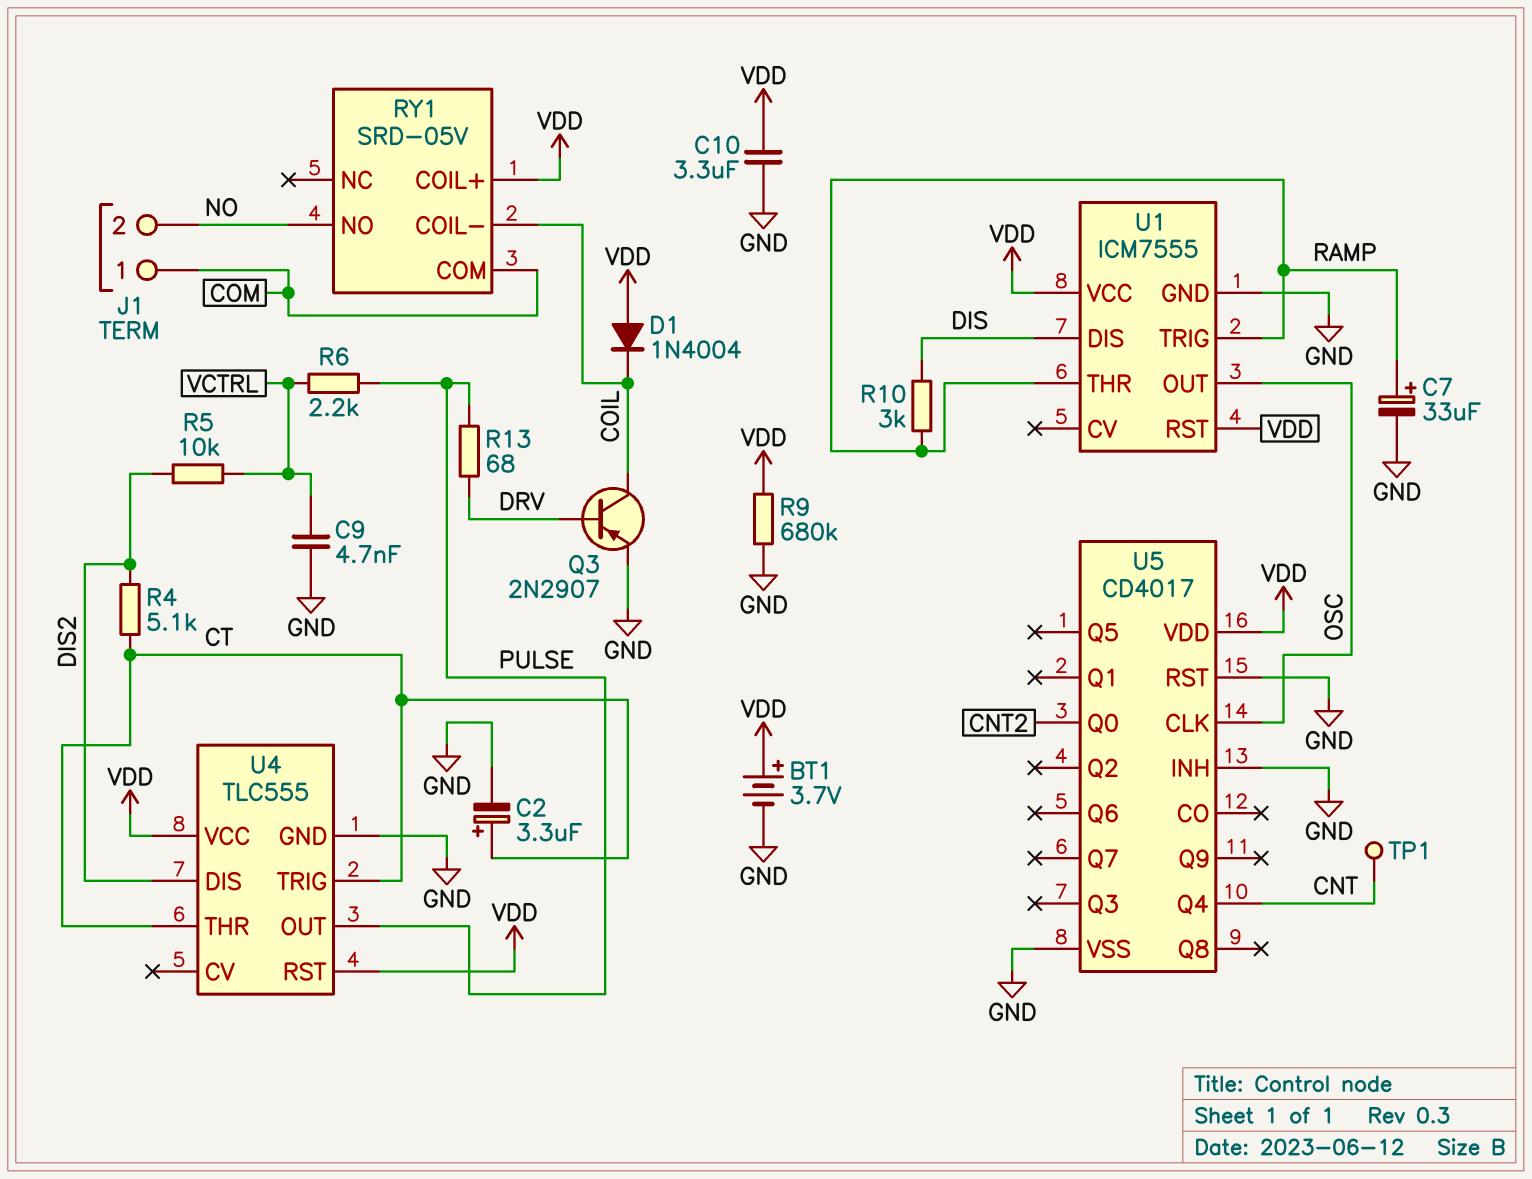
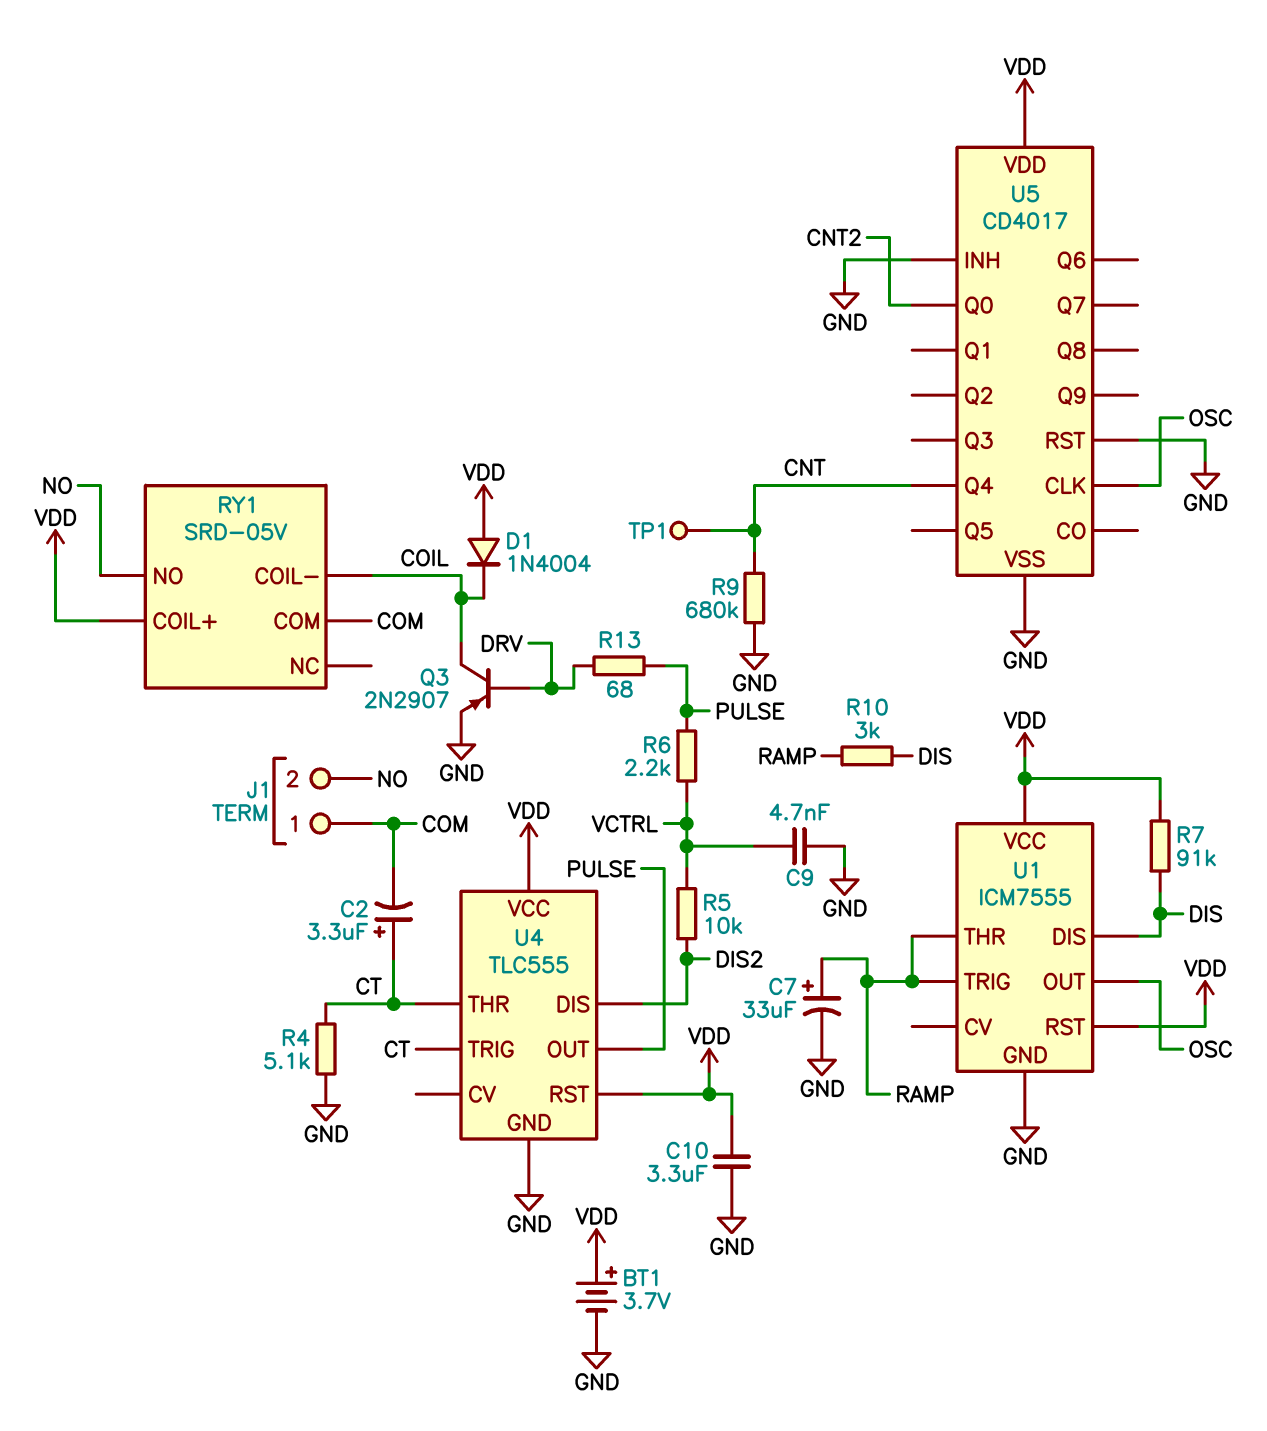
C2: 3.3uF (plus CT, minus GND) -> 3.3uF (plus CT, minus COM)
R4: 5.1k (CT, DIS2) -> 5.1k (CT, GND)
R7: none -> 91k (DIS, VDD)
R9: 680k (GND, VDD) -> 680k (CNT, GND)

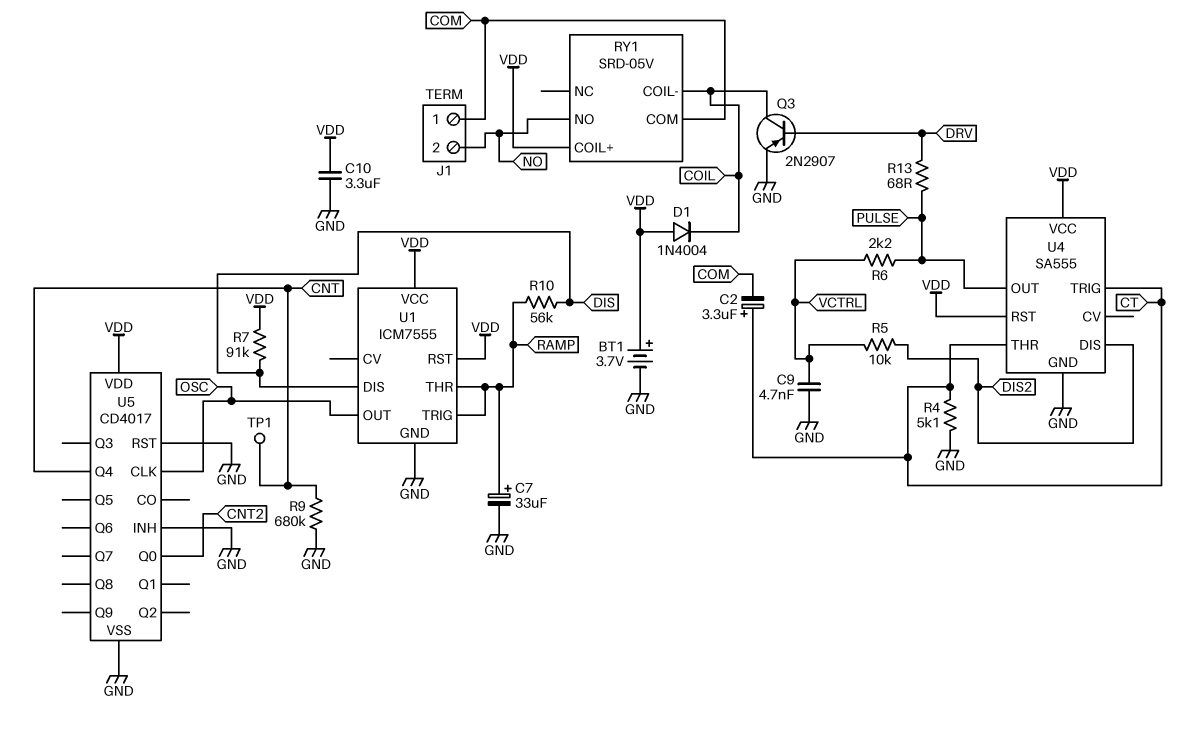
R10: 3k (DIS, RAMP) -> 56k (DIS, RAMP)
U4: TLC555 -> SA555

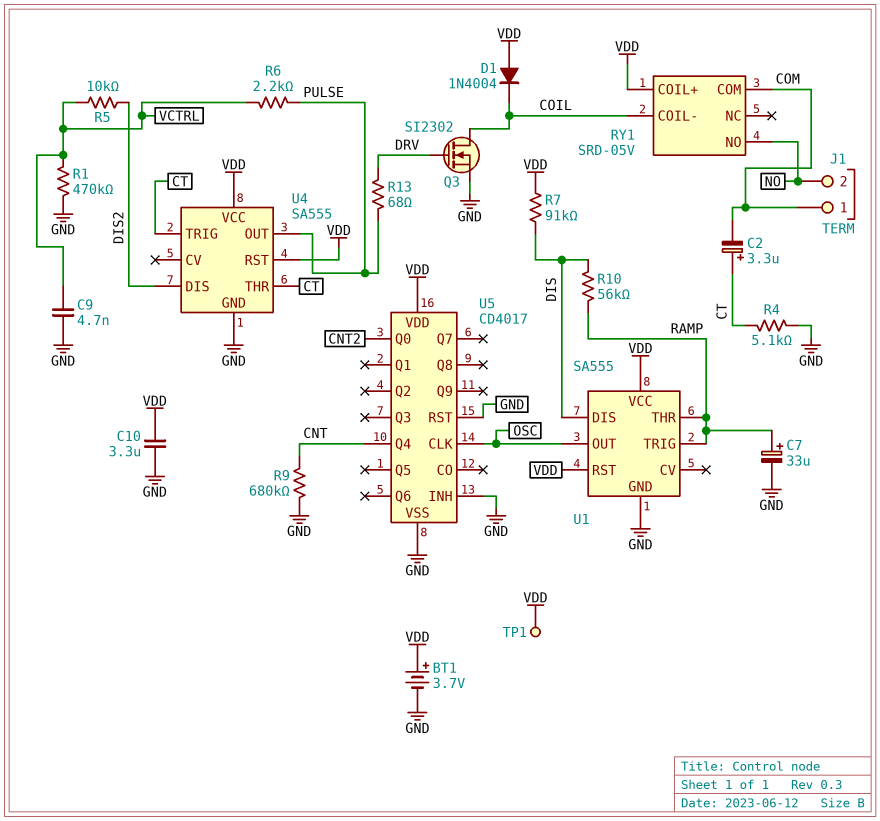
Q3: PNP 2N2907 (B DRV, C COIL, E GND) -> NMOS SI2302 (G DRV, D COIL, S GND)
R1: none -> 470k (GND, VCTRL)
TP1: test point (CNT) -> test point (VDD)
U1: ICM7555 -> SA555

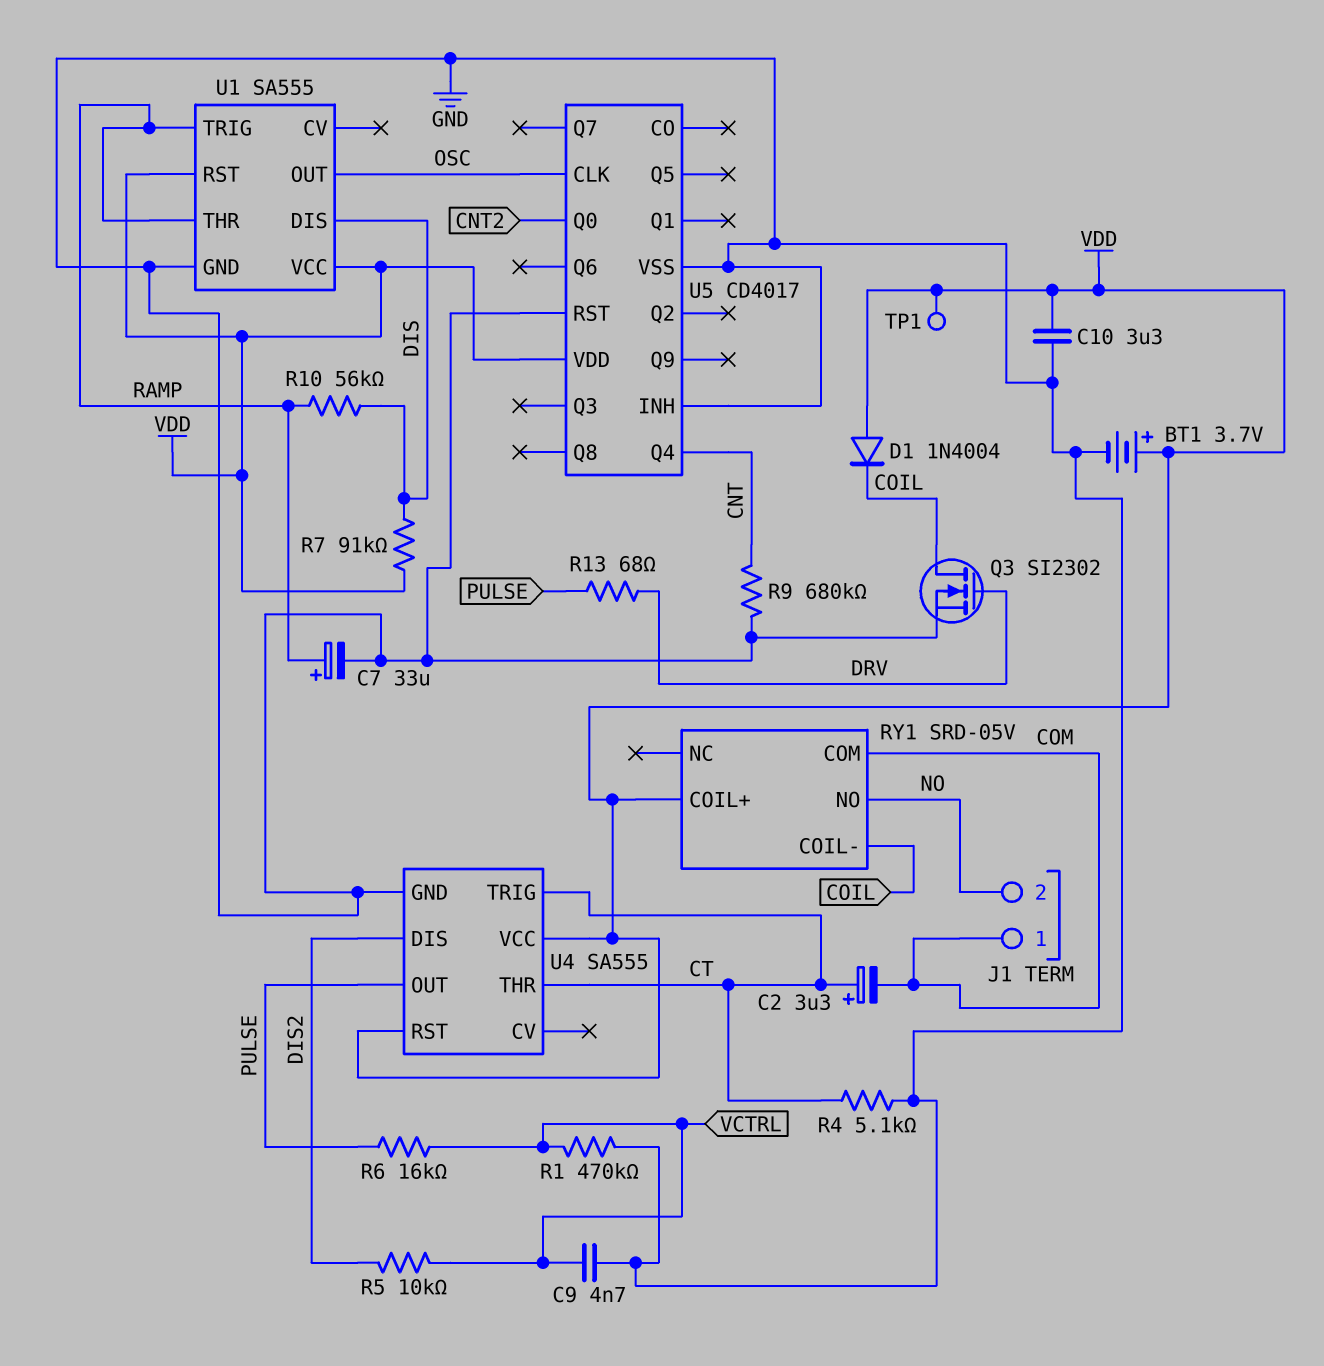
R6: 2.2k (PULSE, VCTRL) -> 16k (PULSE, VCTRL)

